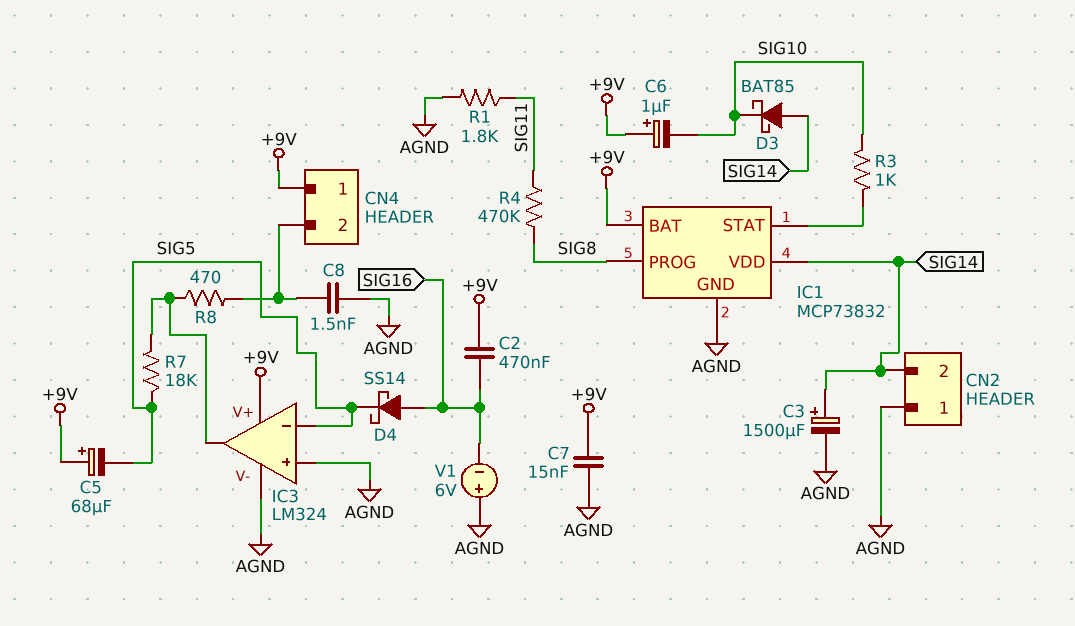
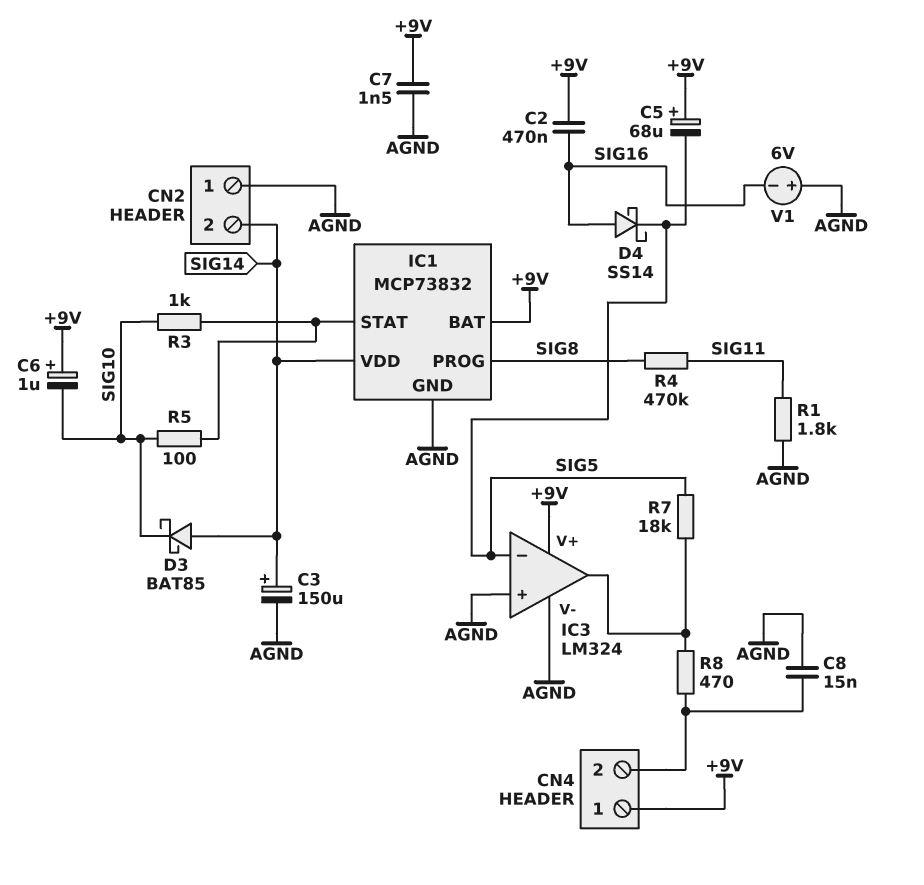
C3: 1500uF (plus SIG14, minus AGND) -> 150uF (plus SIG14, minus AGND)
C7: 15nF (+9V, AGND) -> 1.5nF (+9V, AGND)
C8: 1.5nF (AGND, CN4/2) -> 15nF (AGND, CN4/2)
R5: none -> 100 (IC1/STAT, SIG10)

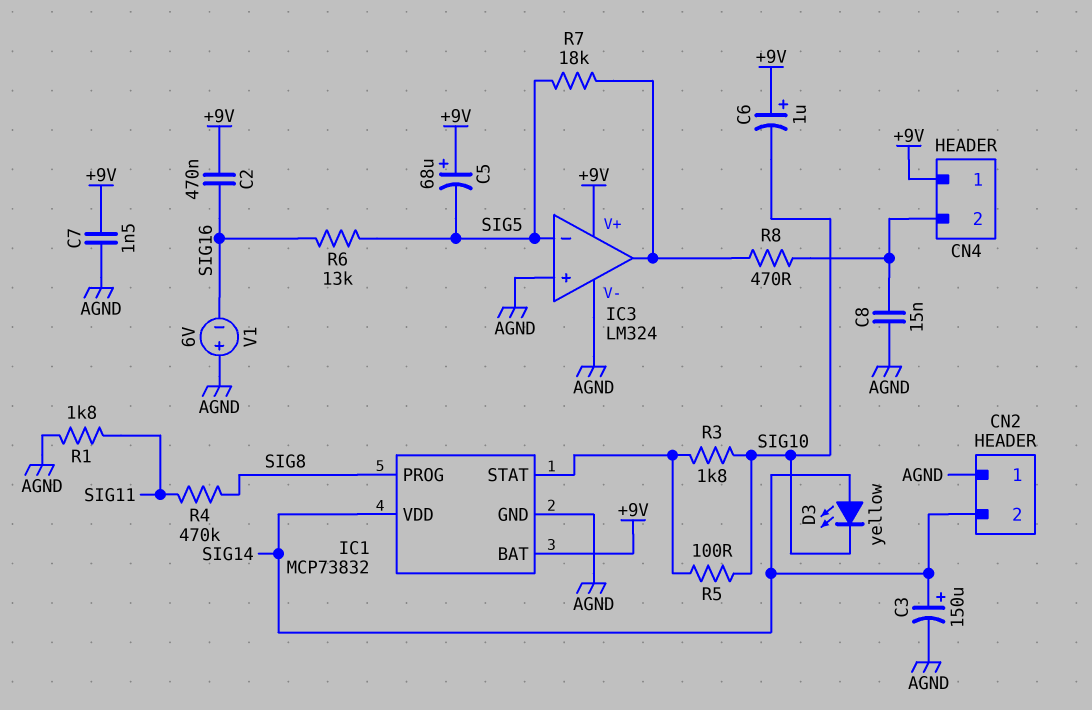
D3: schottky BAT85 (A SIG14, K SIG10) -> LED yellow (A SIG14, K SIG10)
D4: schottky SS14 (A SIG16, K SIG5) -> none
R3: 1k (IC1/STAT, SIG10) -> 1.8k (IC1/STAT, SIG10)
R6: none -> 13k (SIG5, SIG16)

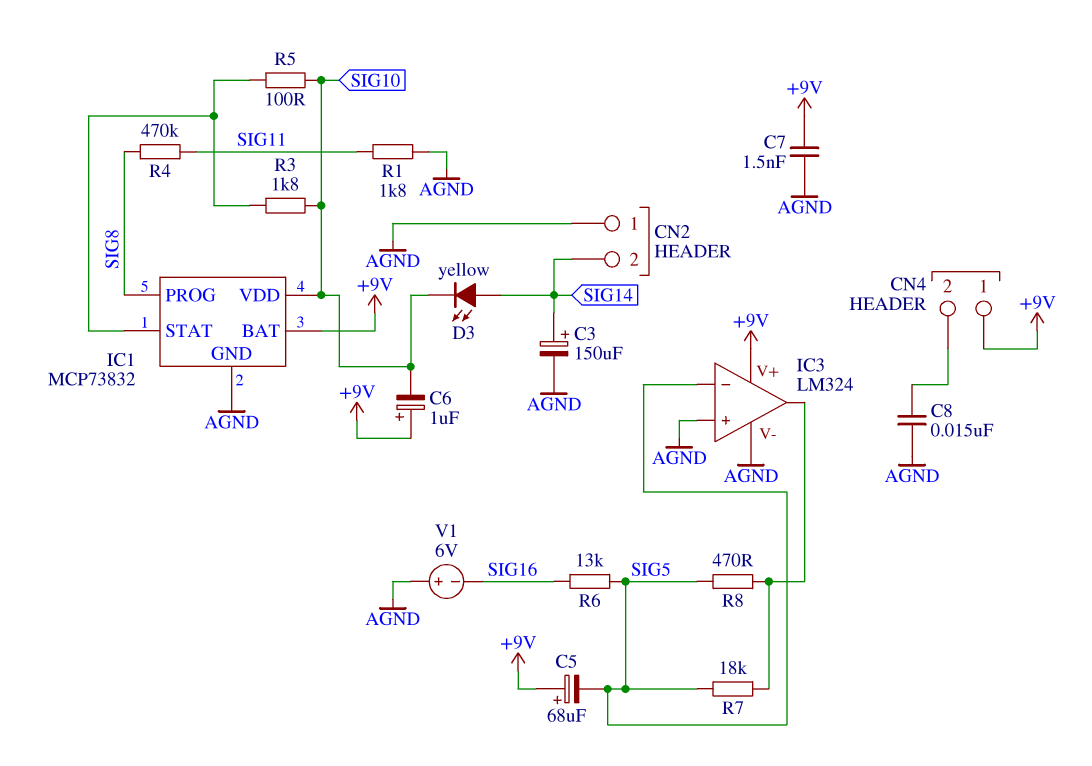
C2: 470nF (+9V, SIG16) -> none
IC1 pin VDD: SIG14 -> SIG10
R8: 470 (CN4/2, IC3/out) -> 470 (IC3/out, SIG5)

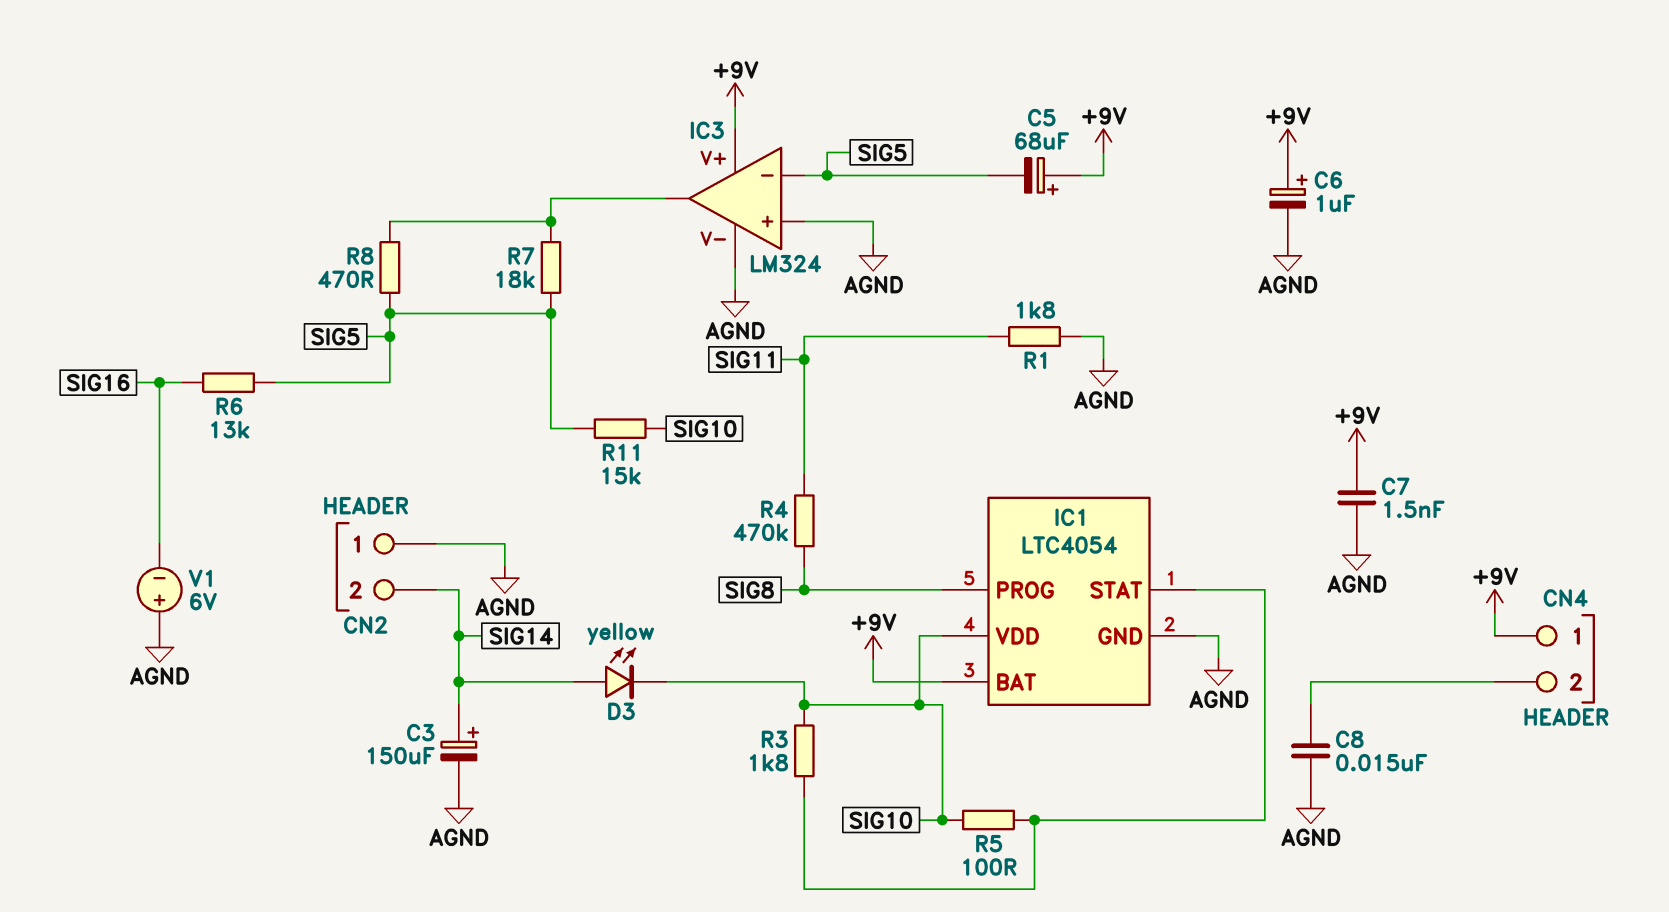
C6: 1uF (plus +9V, minus SIG10) -> 1uF (plus +9V, minus AGND)
IC1: MCP73832 -> LTC4054
R11: none -> 15k (SIG5, SIG10)

